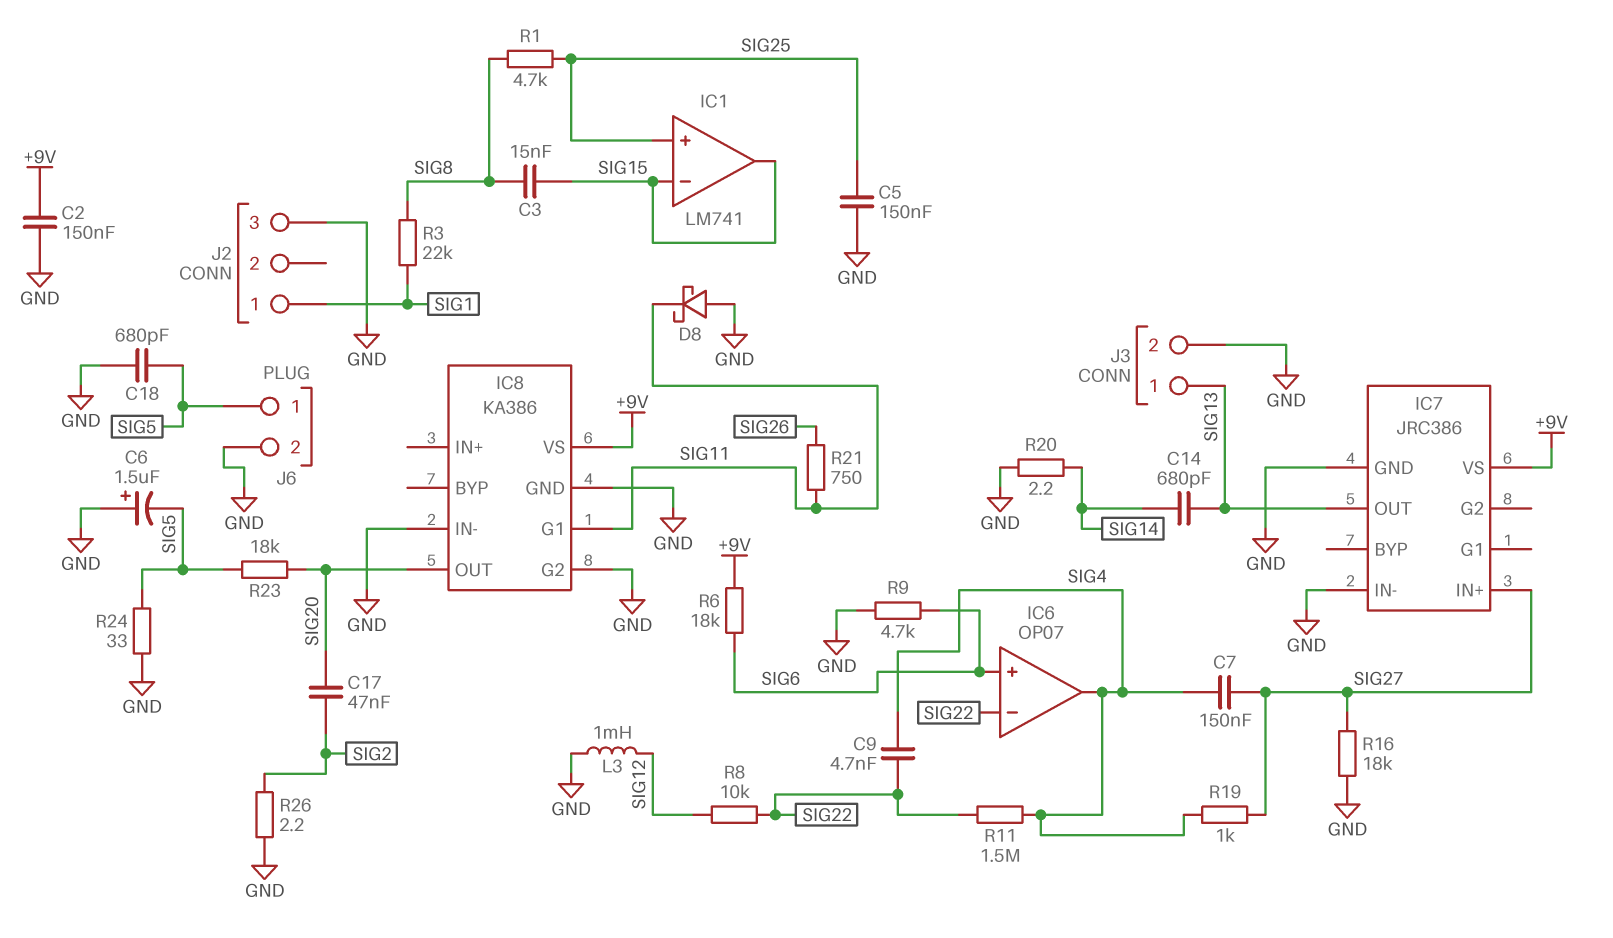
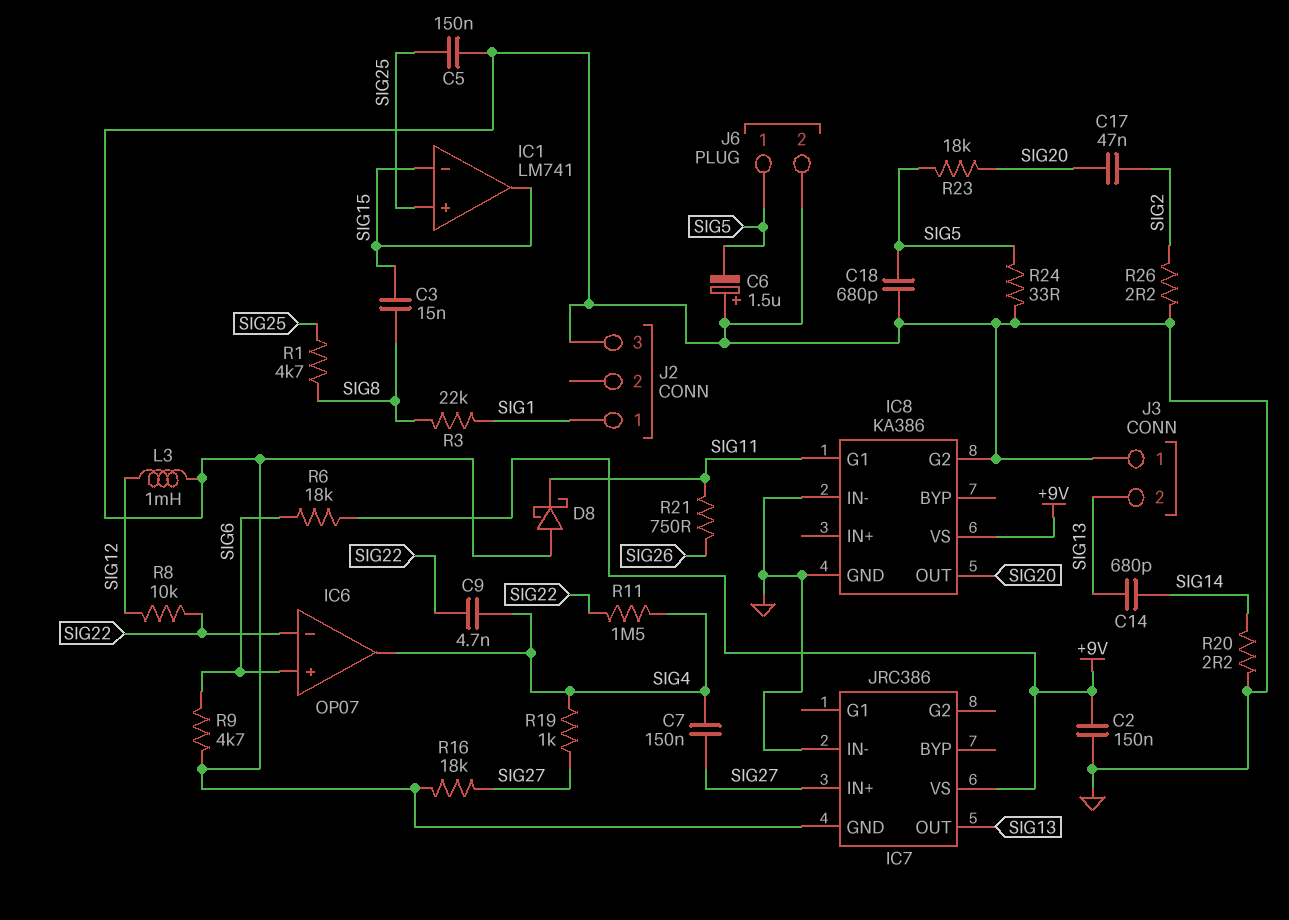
J3 pin 1: SIG13 -> GND
J3 pin 2: GND -> SIG13

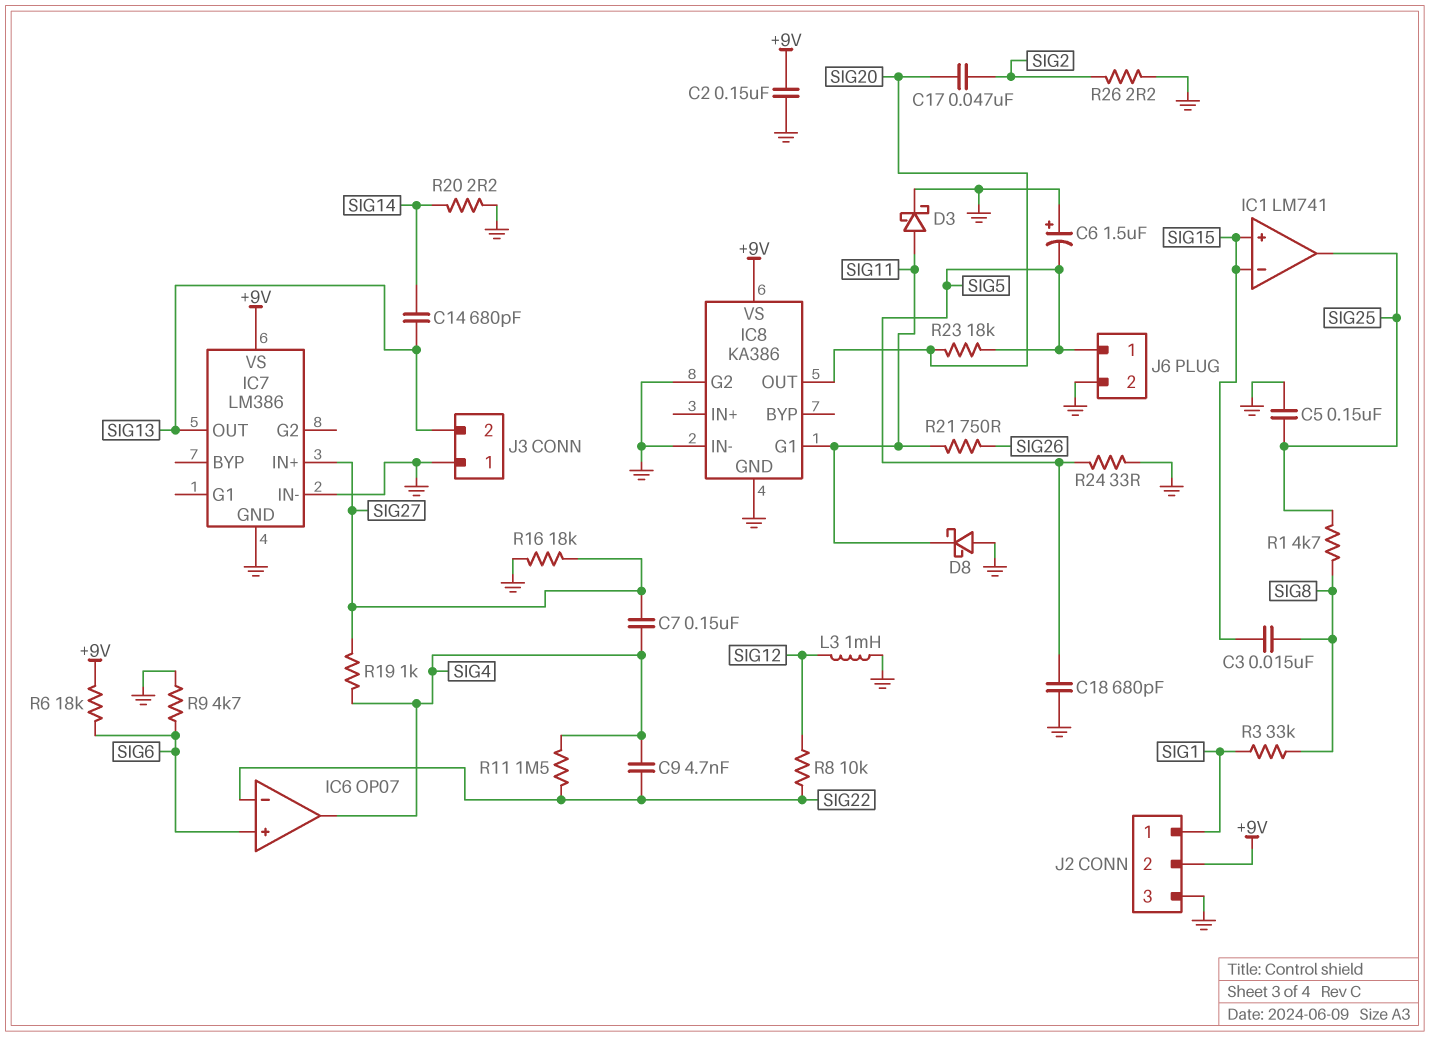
D3: none -> schottky (A SIG11, K GND)
IC1 pin in+: SIG25 -> SIG15
IC1 pin out: SIG15 -> SIG25
IC7: JRC386 -> LM386
J2 pin 2: none -> +9V
R3: 22k (SIG1, SIG8) -> 33k (SIG1, SIG8)

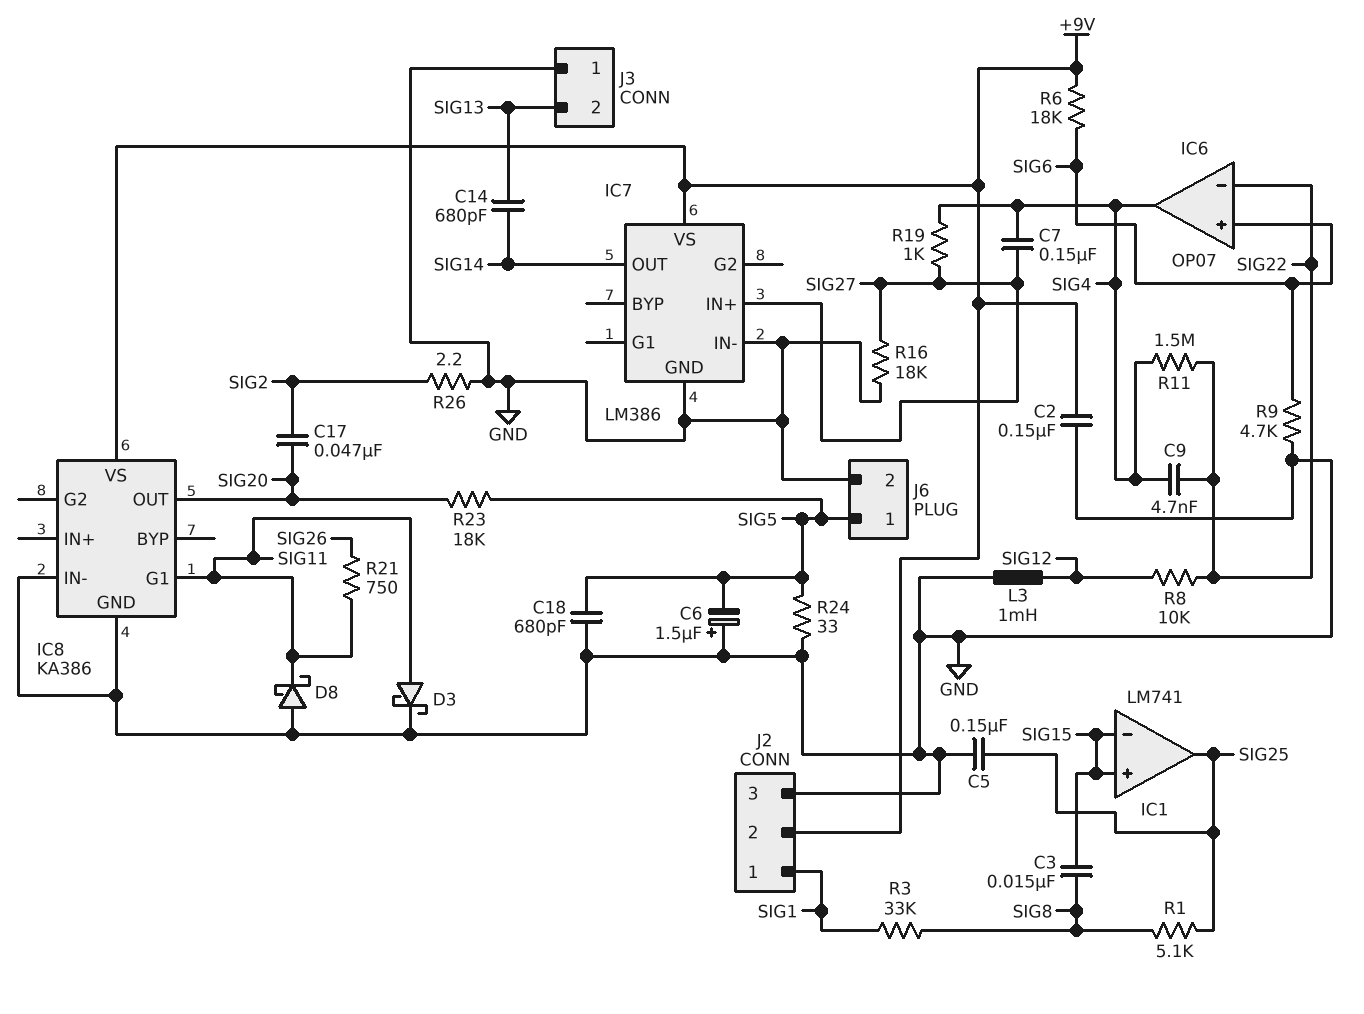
IC7 pin OUT: SIG13 -> SIG14
IC8 pin G2: GND -> none
R1: 4.7k (SIG8, SIG25) -> 5.1k (SIG8, SIG25)
R20: 2.2 (GND, SIG14) -> none

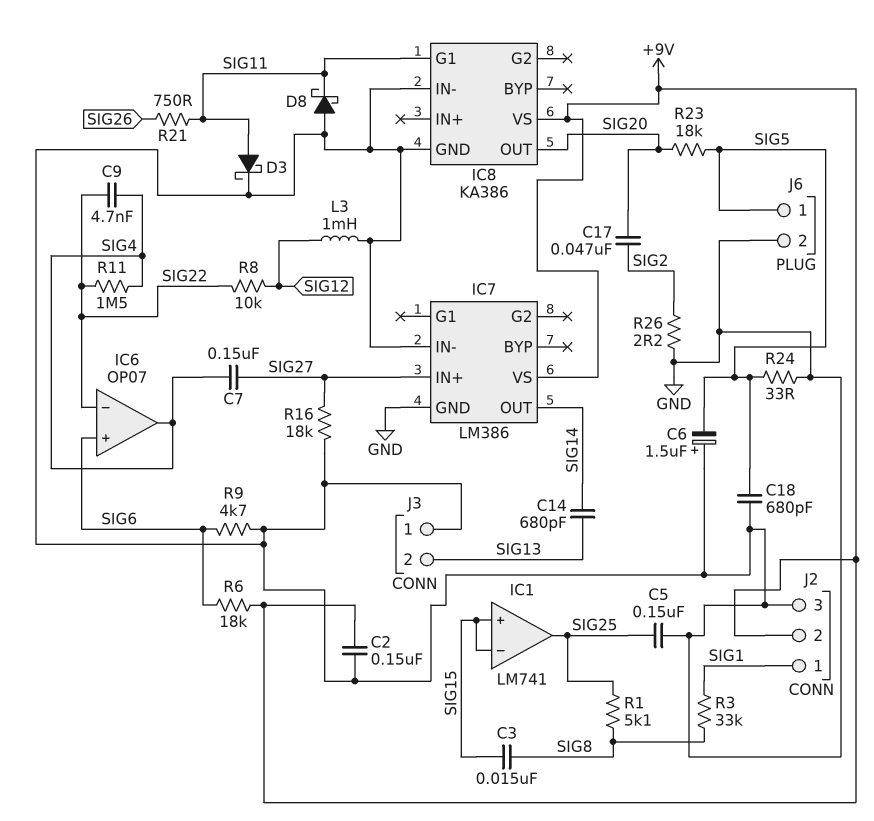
R19: 1k (SIG4, SIG27) -> none

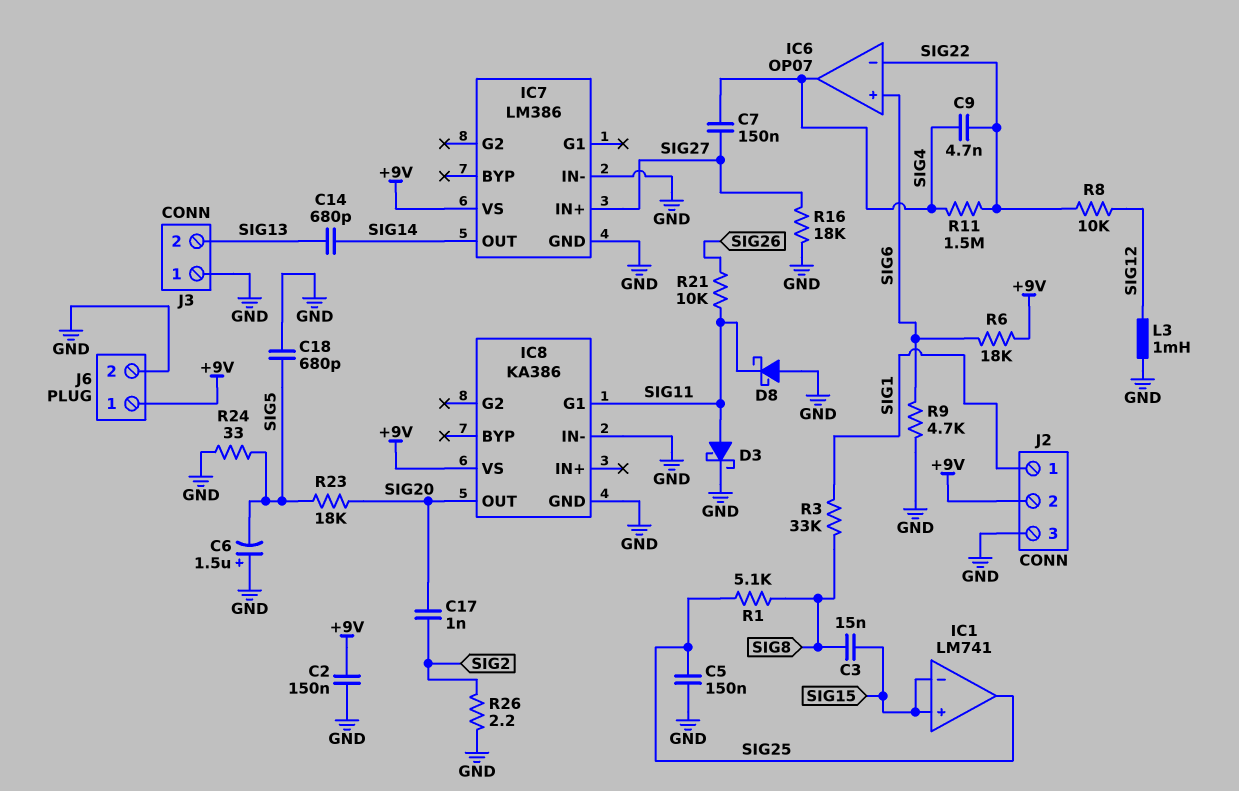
C17: 47nF (SIG2, SIG20) -> 1nF (SIG2, SIG20)
J6 pin 1: SIG5 -> +9V
R21: 750 (SIG11, SIG26) -> 10k (SIG11, SIG26)

